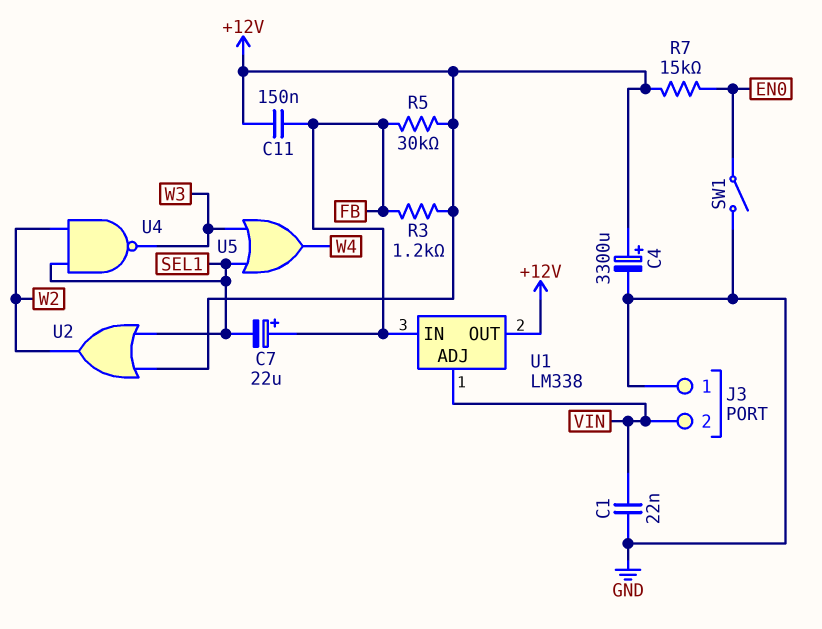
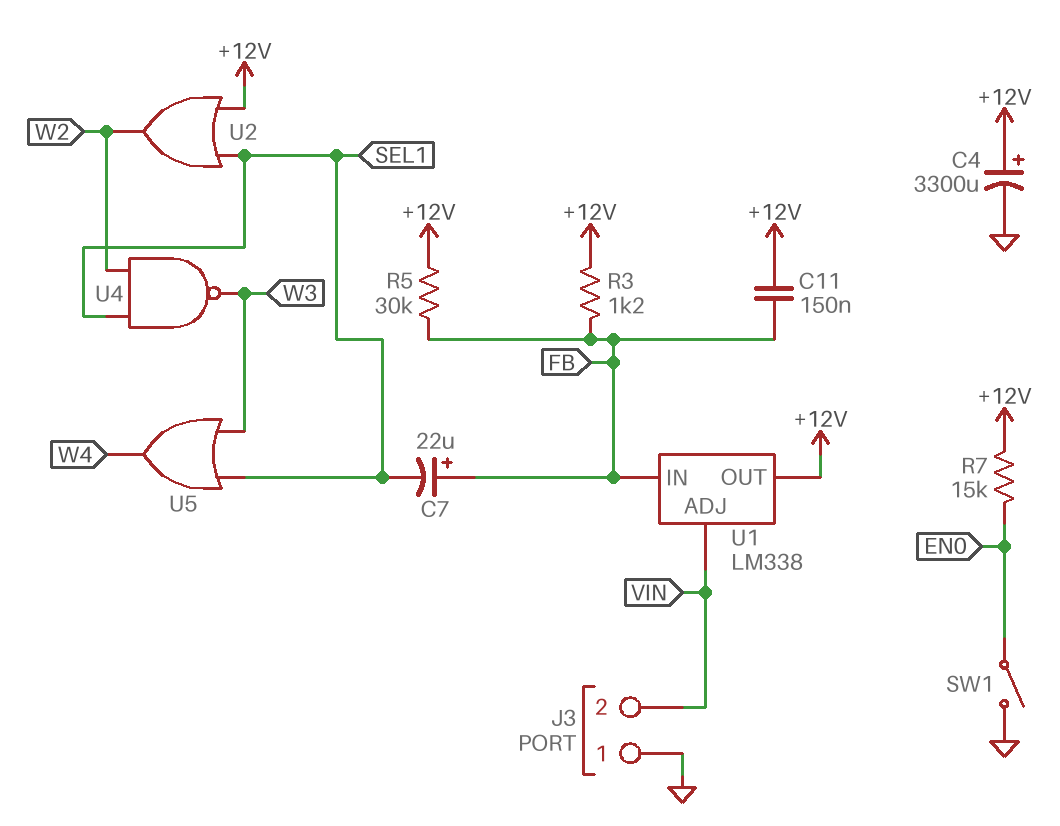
C1: 22nF (GND, VIN) -> none

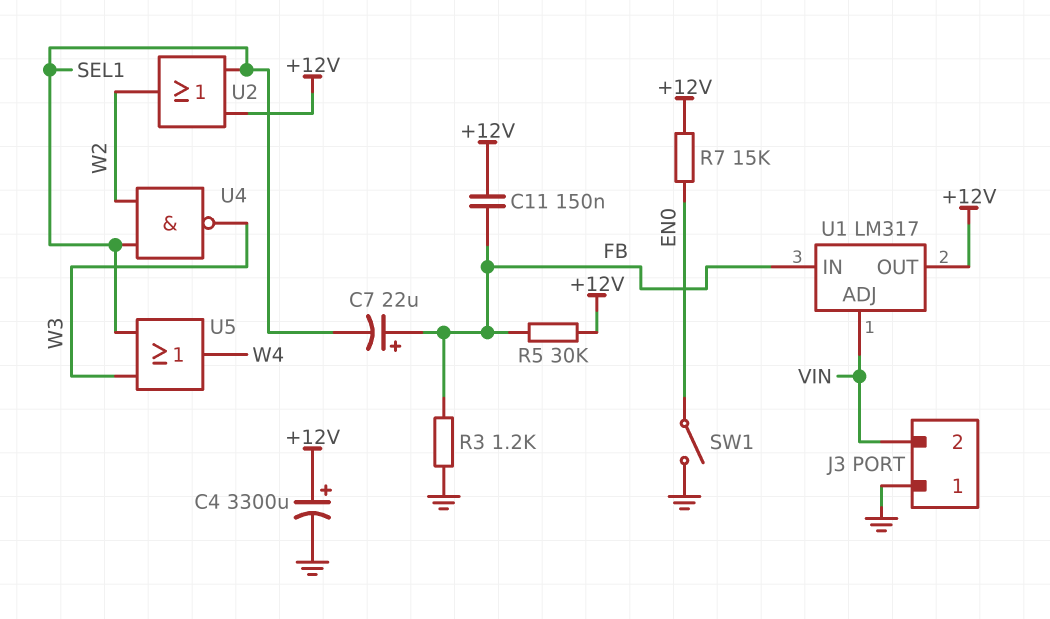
R3: 1.2k (+12V, FB) -> 1.2k (FB, GND)
U1: LM338 -> LM317

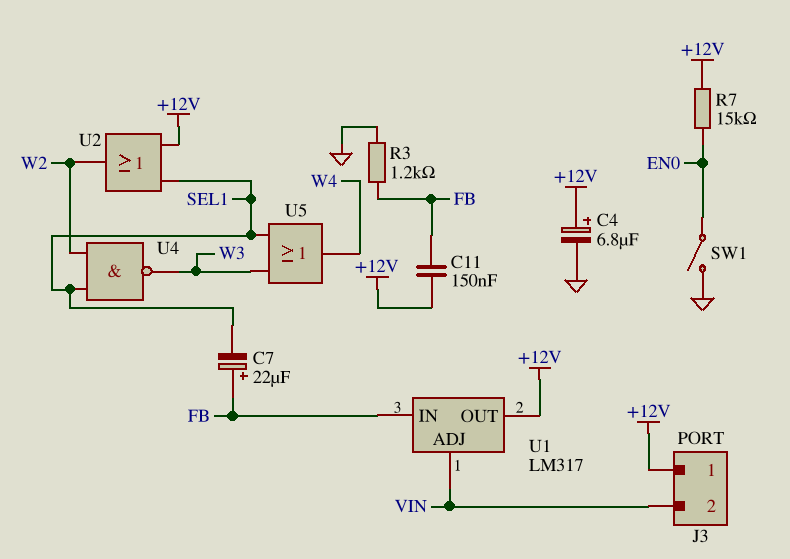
C4: 3300uF (plus +12V, minus GND) -> 6.8uF (plus +12V, minus GND)
J3 pin 1: GND -> +12V
R5: 30k (+12V, FB) -> none

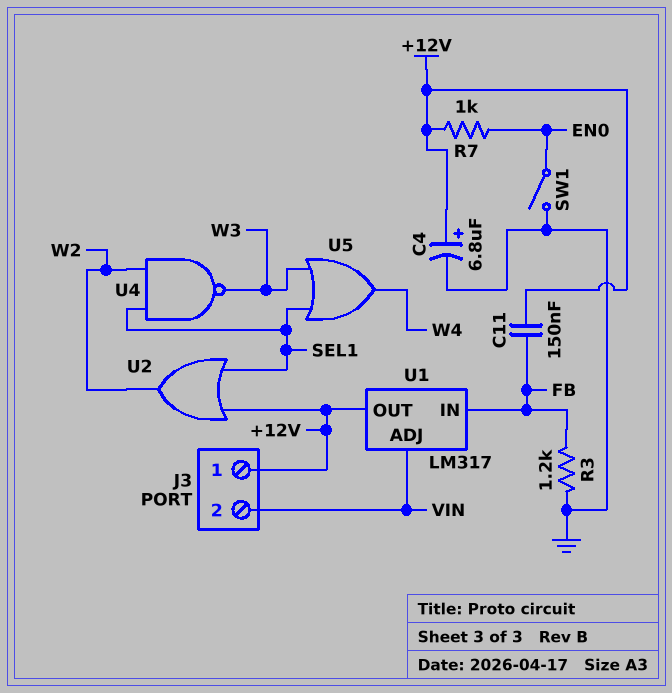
C7: 22uF (plus FB, minus SEL1) -> none
R7: 15k (+12V, EN0) -> 1k (+12V, EN0)

